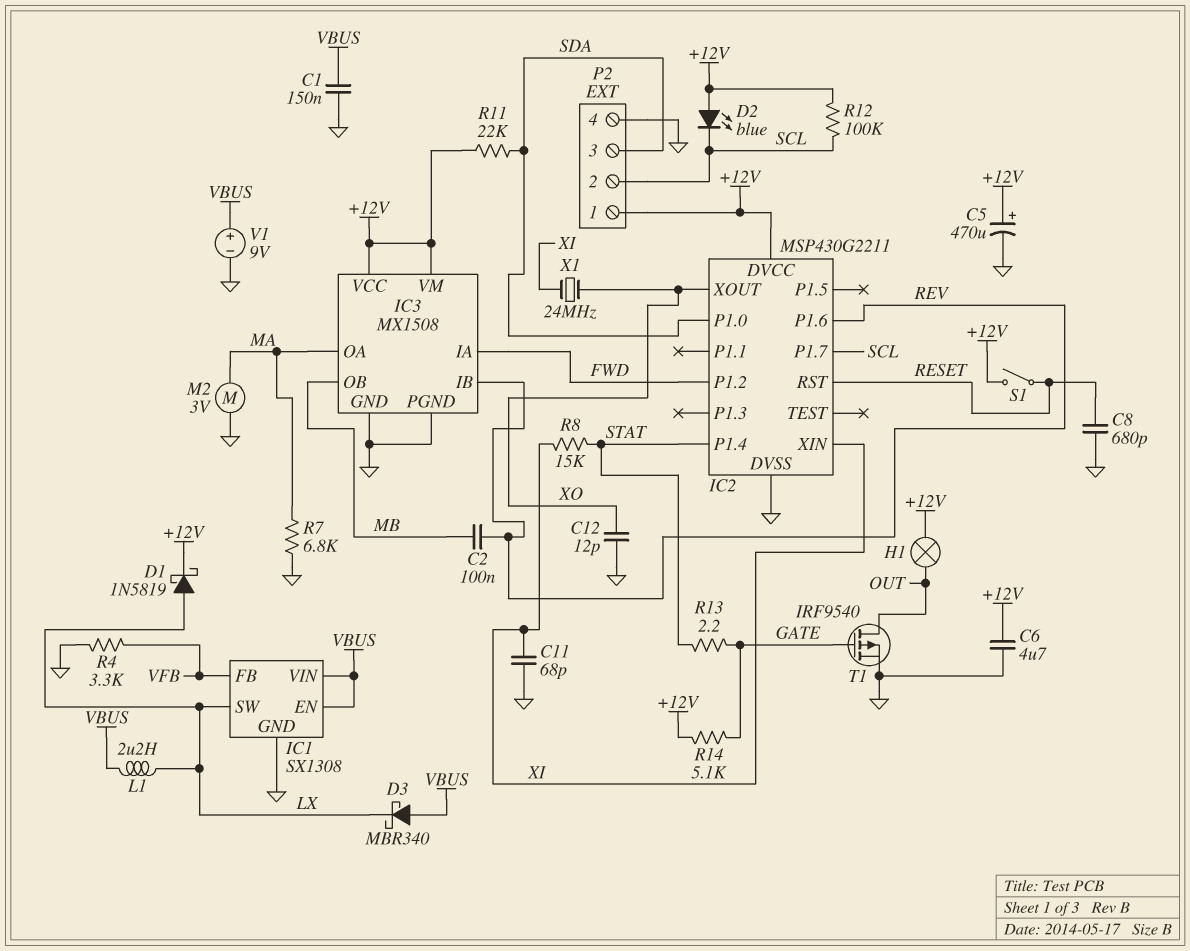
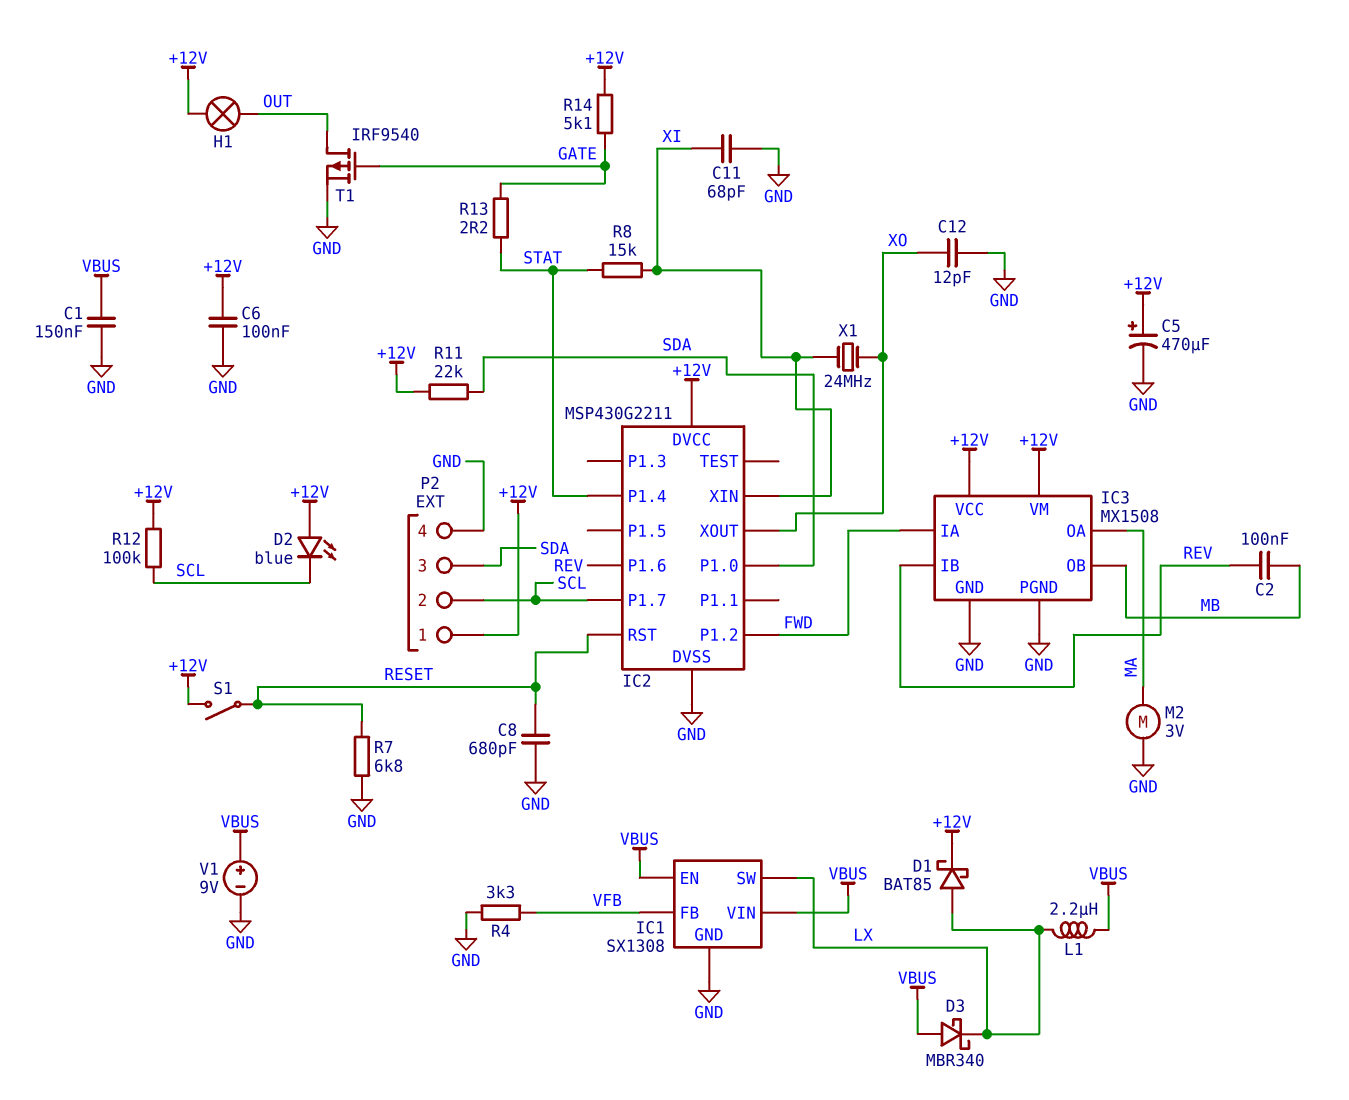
C6: 4.7uF (+12V, GND) -> 100nF (+12V, GND)
D1: schottky 1N5819 (A LX, K +12V) -> schottky BAT85 (A LX, K +12V)
R7: 6.8k (GND, MA) -> 6.8k (GND, RESET)

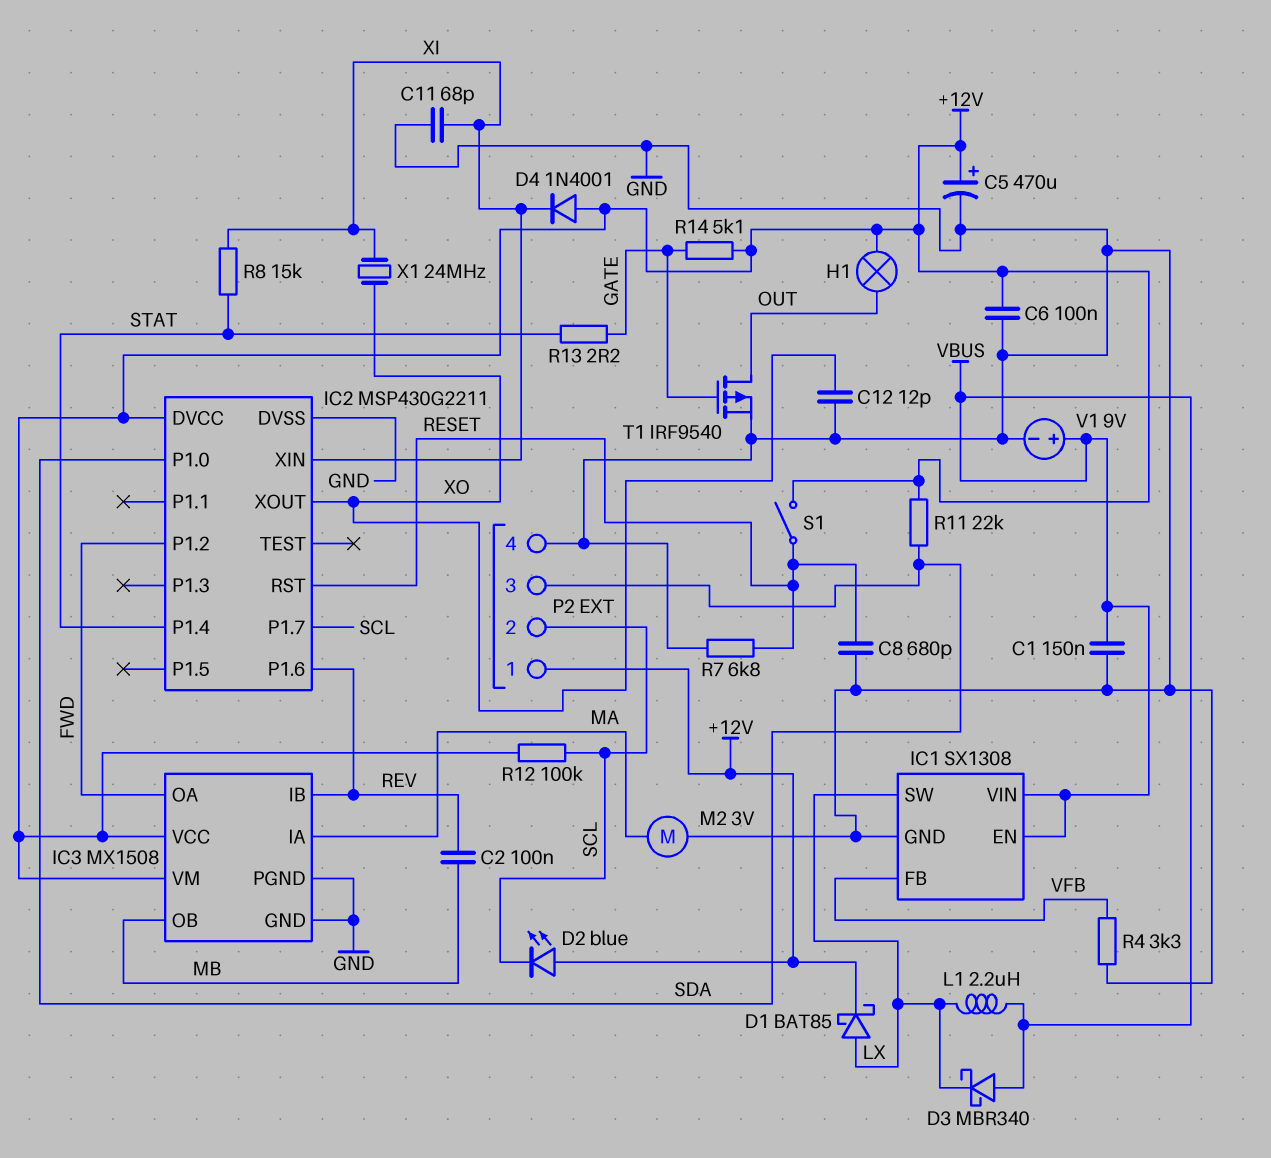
D4: none -> diode 1N4001 (A +12V, K XI)
IC3 pin IA: FWD -> MA
IC3 pin OA: MA -> FWD

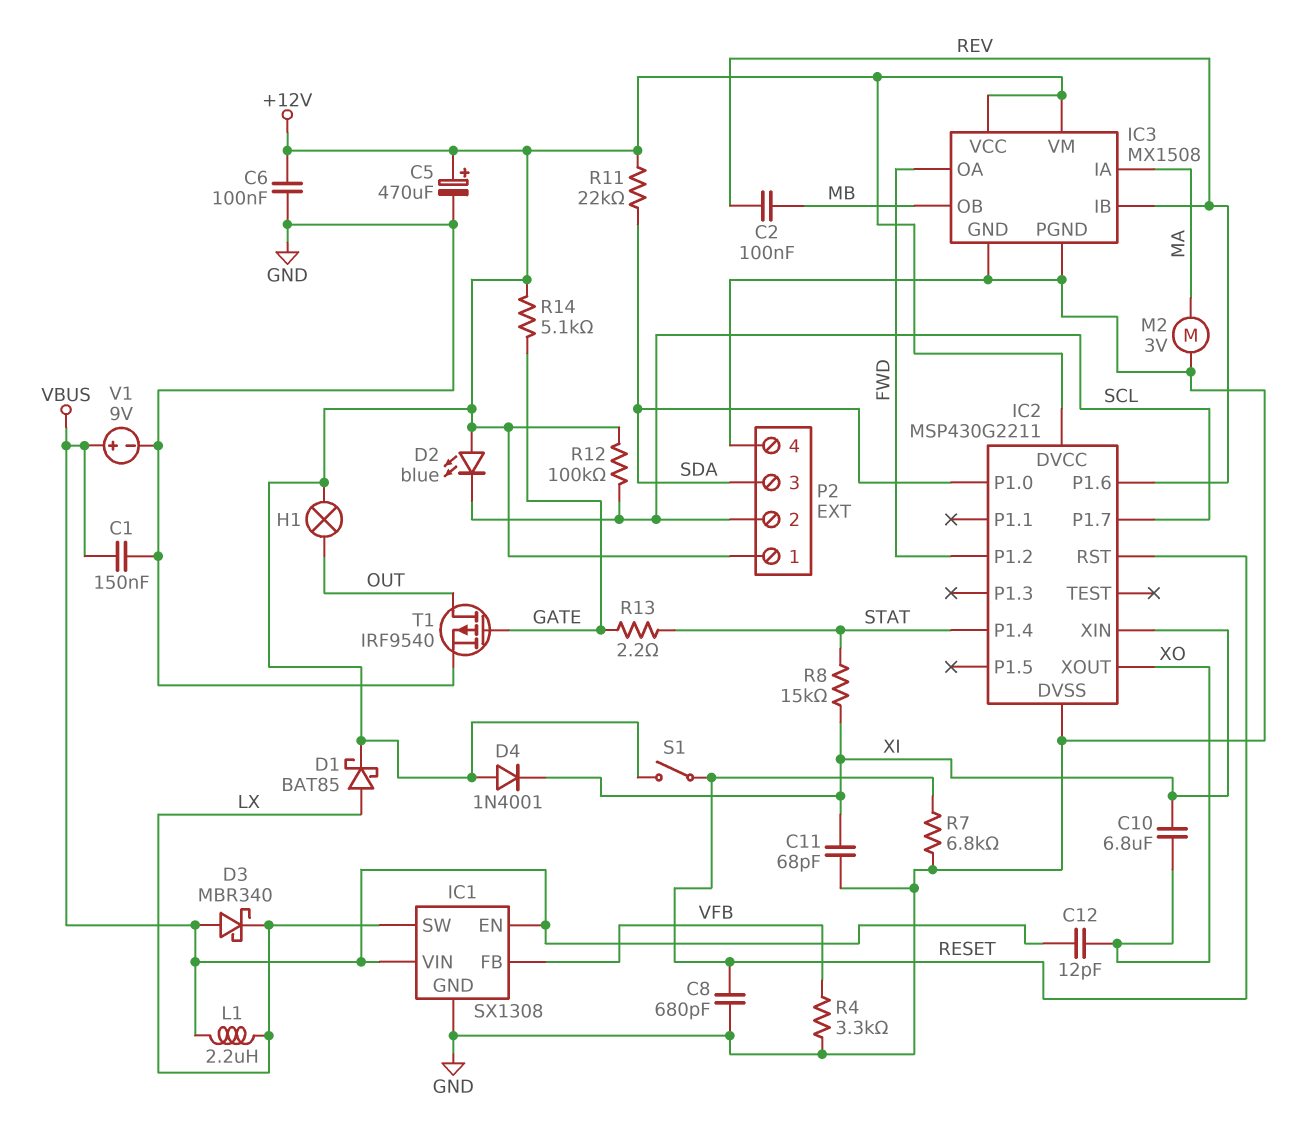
C10: none -> 6.8uF (XI, XO)
C12: 12pF (GND, XO) -> 12pF (VBUS, XO)
X1: 24MHz (XI, XO) -> none

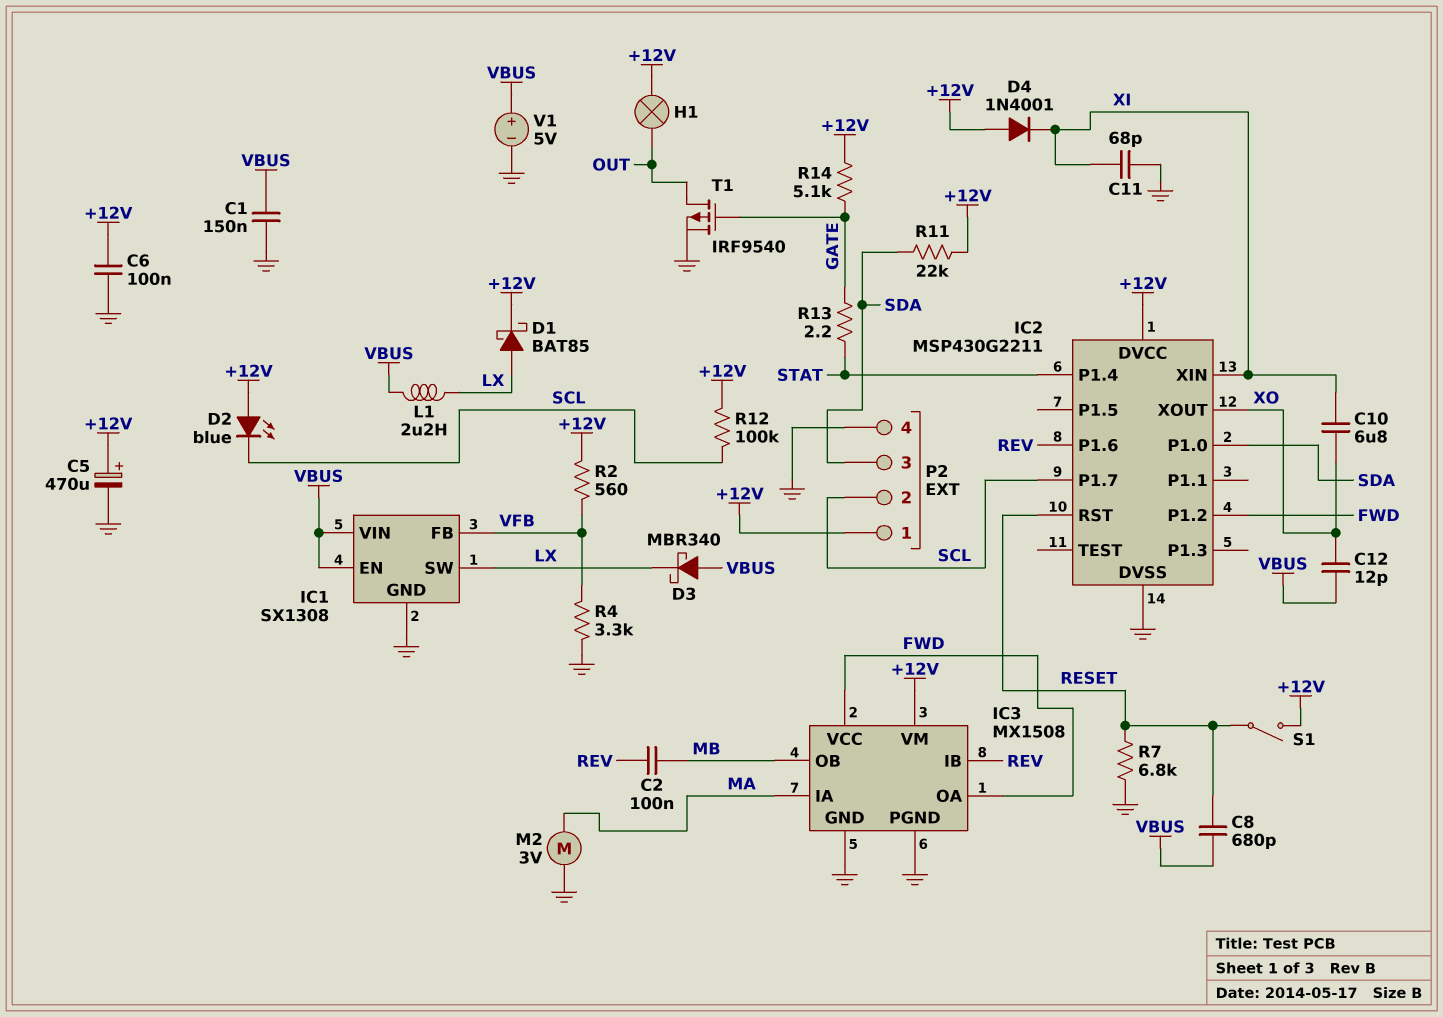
C8: 680pF (GND, RESET) -> 680pF (RESET, VBUS)
IC3 pin VCC: +12V -> FWD
R2: none -> 560 (+12V, VFB)
R8: 15k (STAT, XI) -> none
V1: 9V (plus VBUS, minus GND) -> 5V (plus VBUS, minus GND)

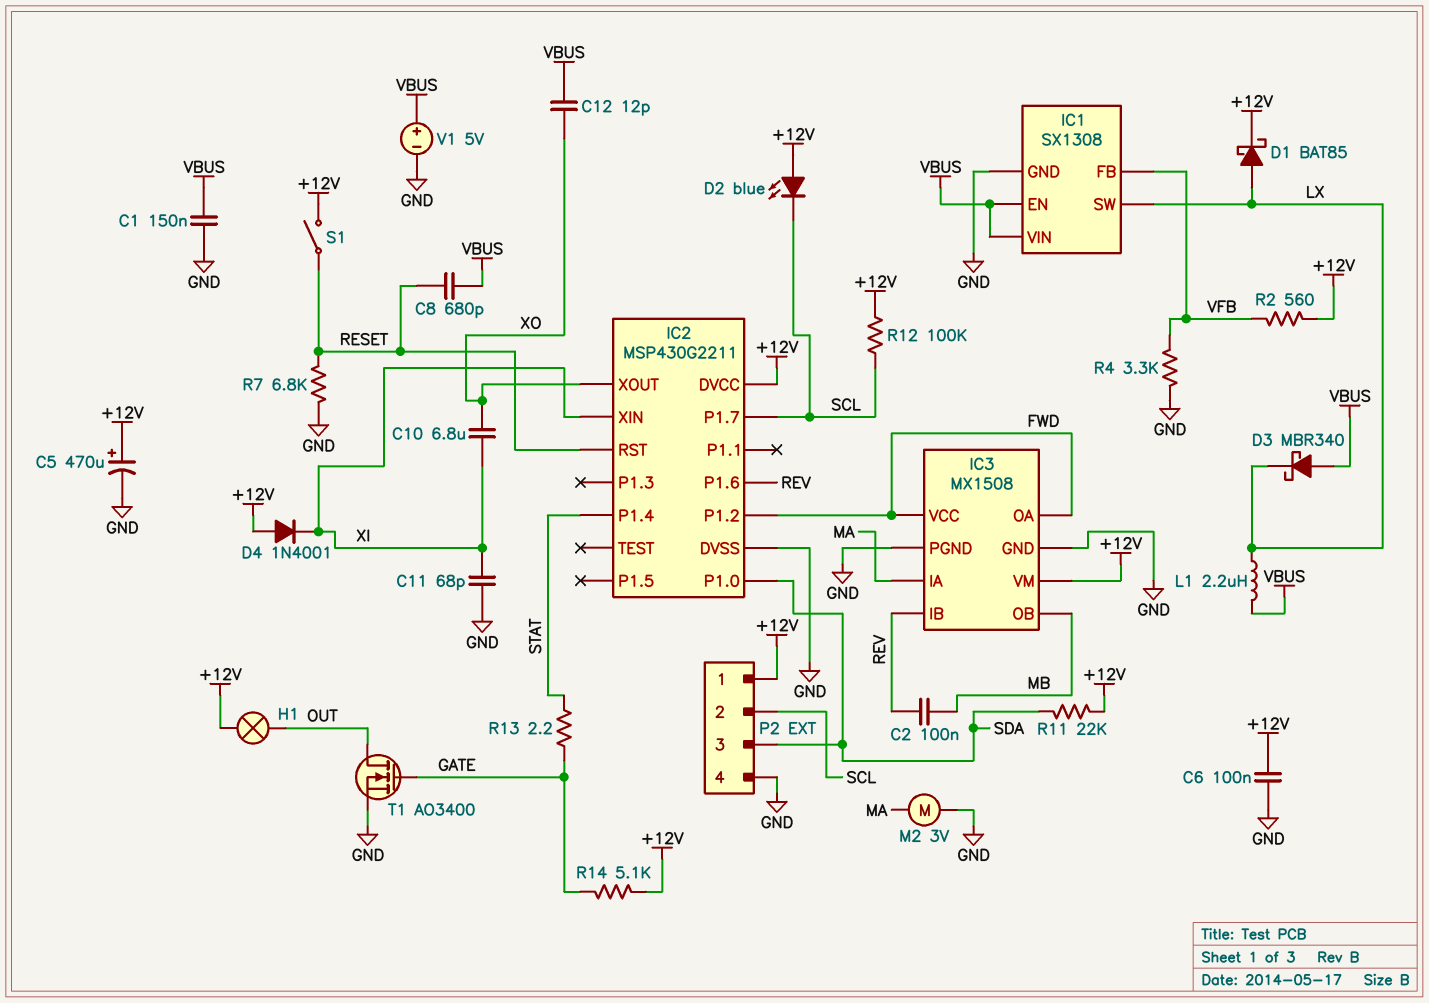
T1: PMOS IRF9540 (G GATE, D OUT, S GND) -> NMOS AO3400 (G GATE, D OUT, S GND)

